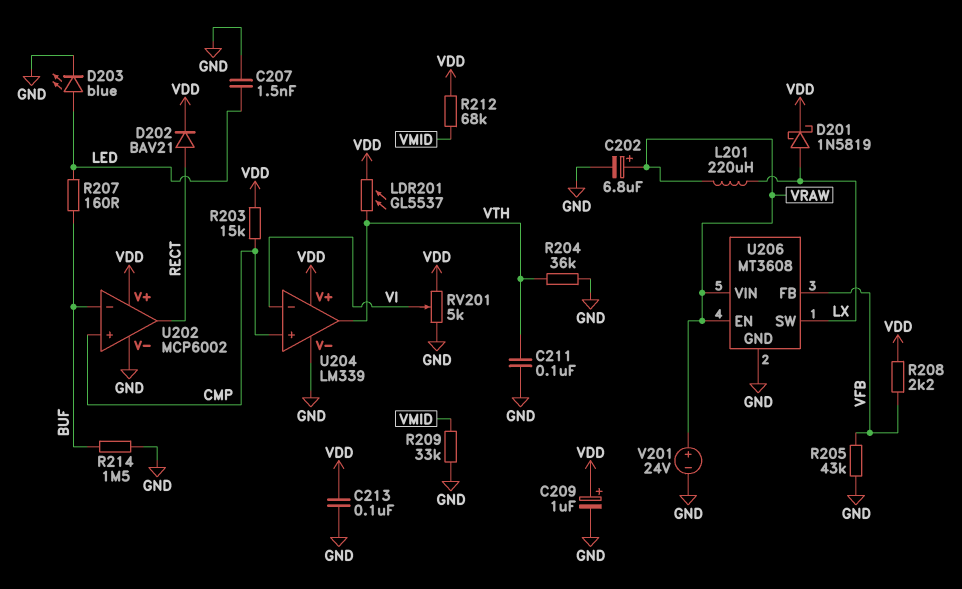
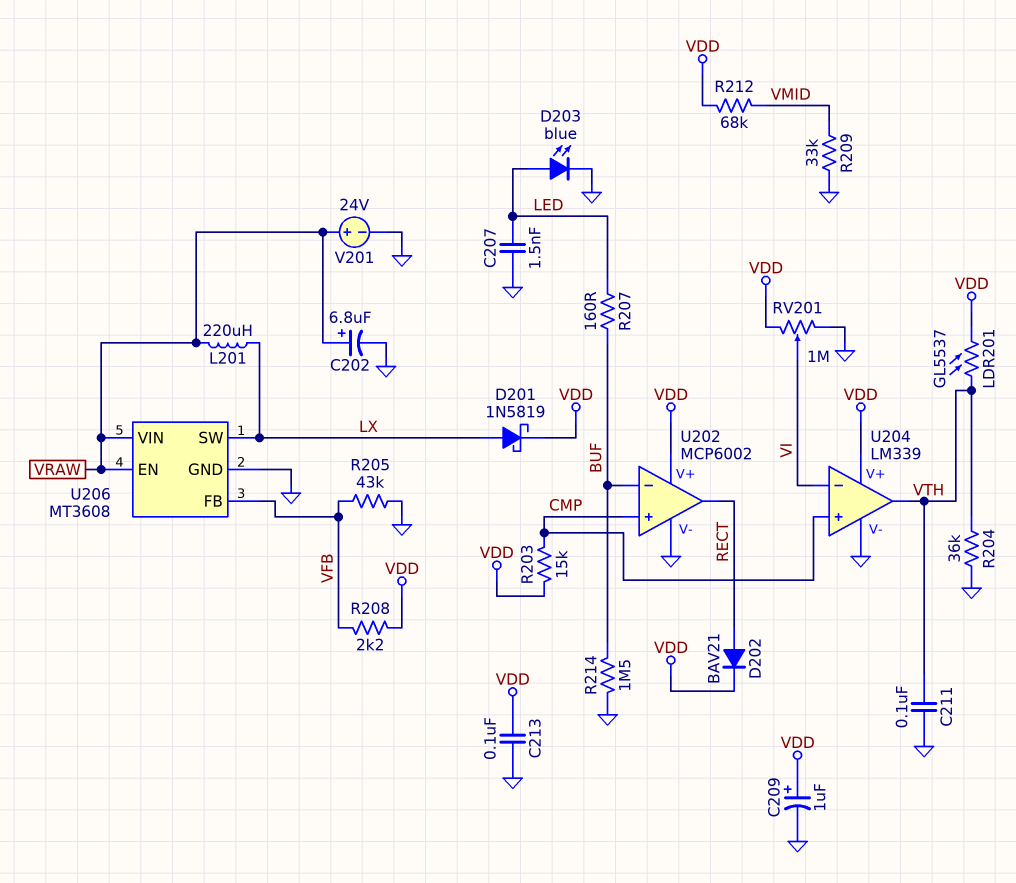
RV201: 5k (GND, VDD, wiper VI) -> 1M (GND, VDD, wiper VI)

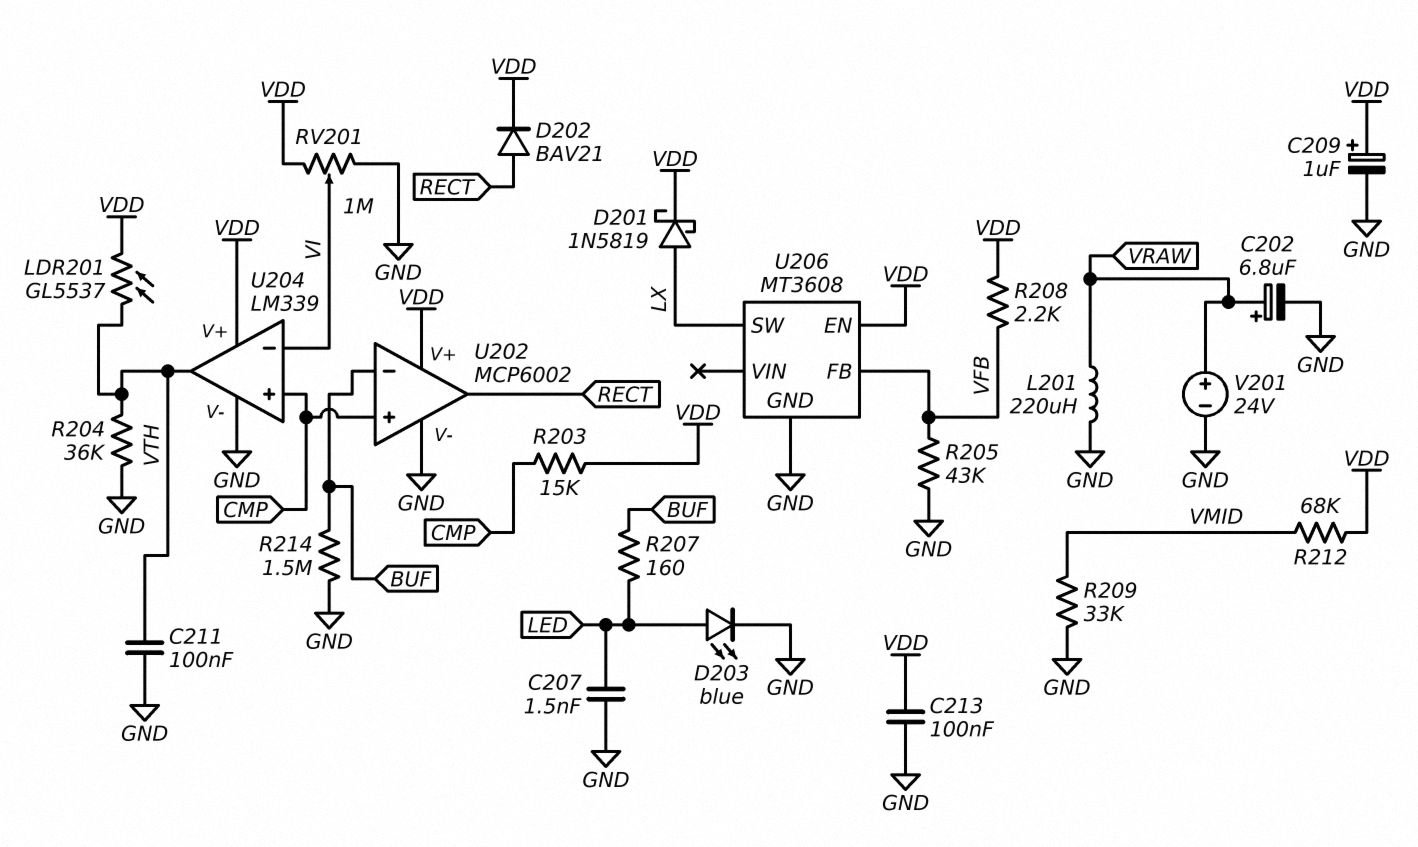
L201: 220uH (LX, VRAW) -> 220uH (GND, VRAW)
U206 pin EN: VRAW -> VDD
U206 pin VIN: VRAW -> none

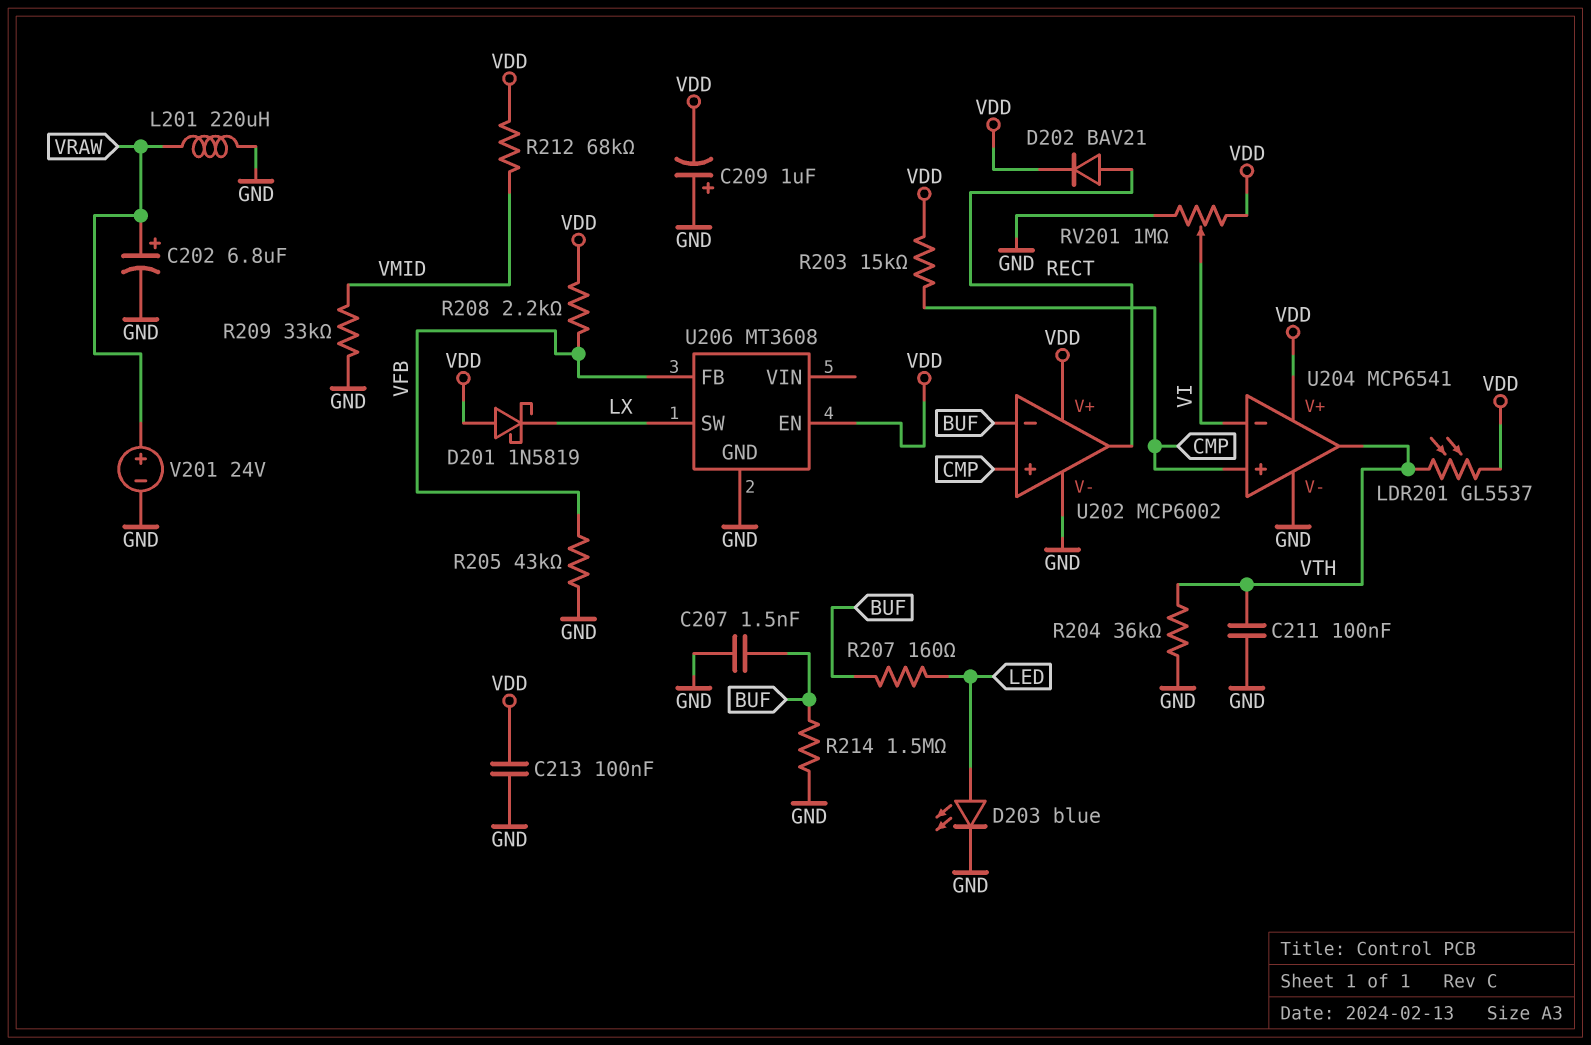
C207: 1.5nF (GND, LED) -> 1.5nF (BUF, GND)
C209: 1uF (plus VDD, minus GND) -> 1uF (plus GND, minus VDD)
D201: schottky 1N5819 (A LX, K VDD) -> schottky 1N5819 (A VDD, K LX)
U204: LM339 -> MCP6541

